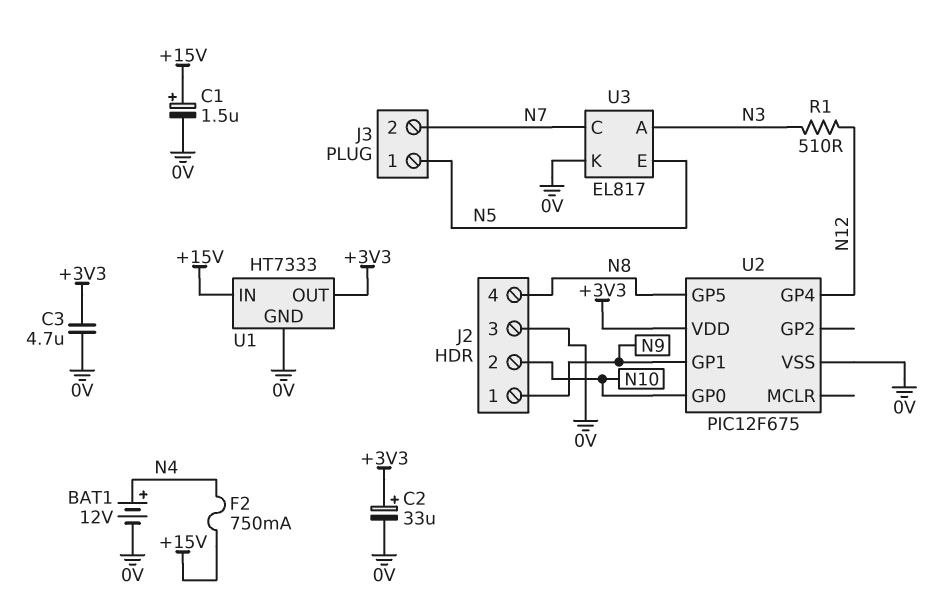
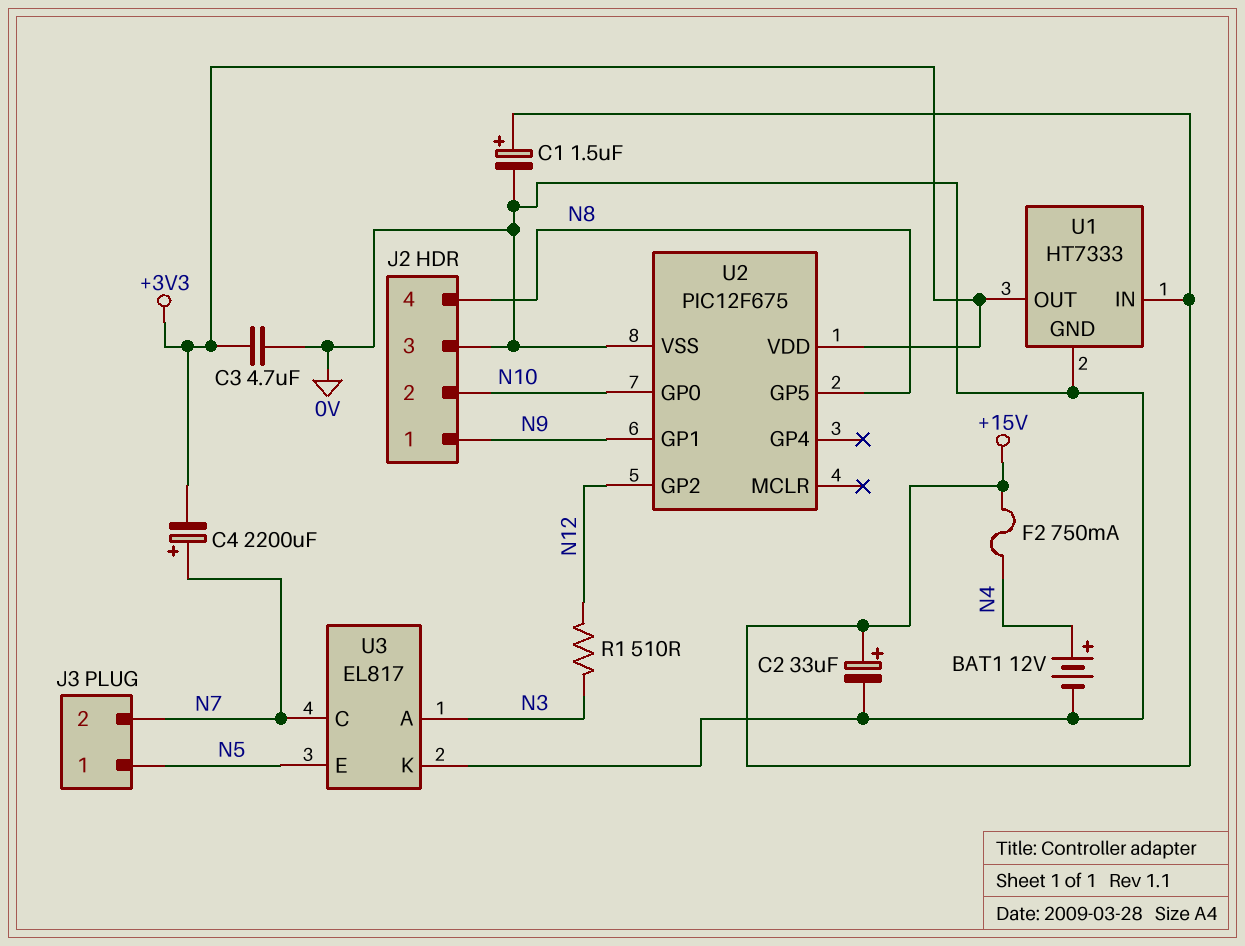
C2: 33uF (plus +3V3, minus 0V) -> 33uF (plus +15V, minus 0V)
C4: none -> 2200uF (plus N7, minus +3V3)
U2 pin GP2: none -> N12
U2 pin GP4: N12 -> none

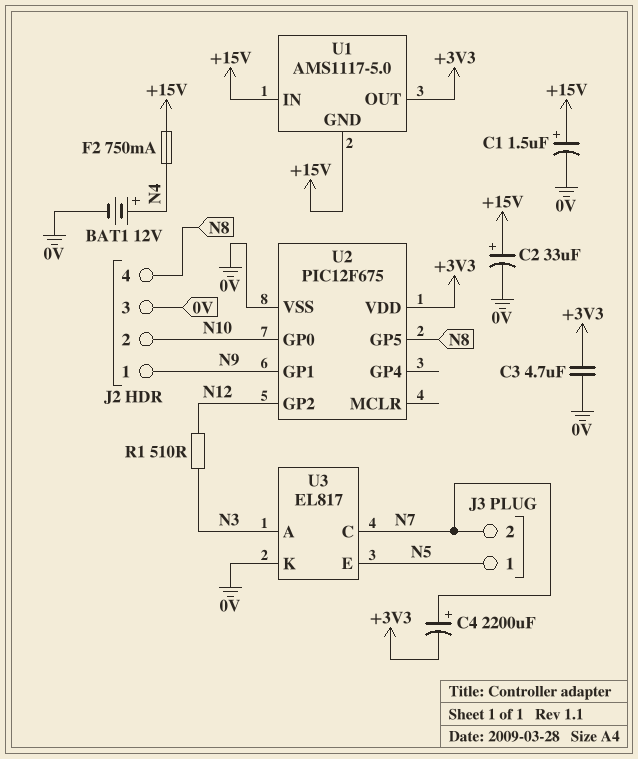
U1: HT7333 -> AMS1117-5.0
U1 pin GND: 0V -> +15V

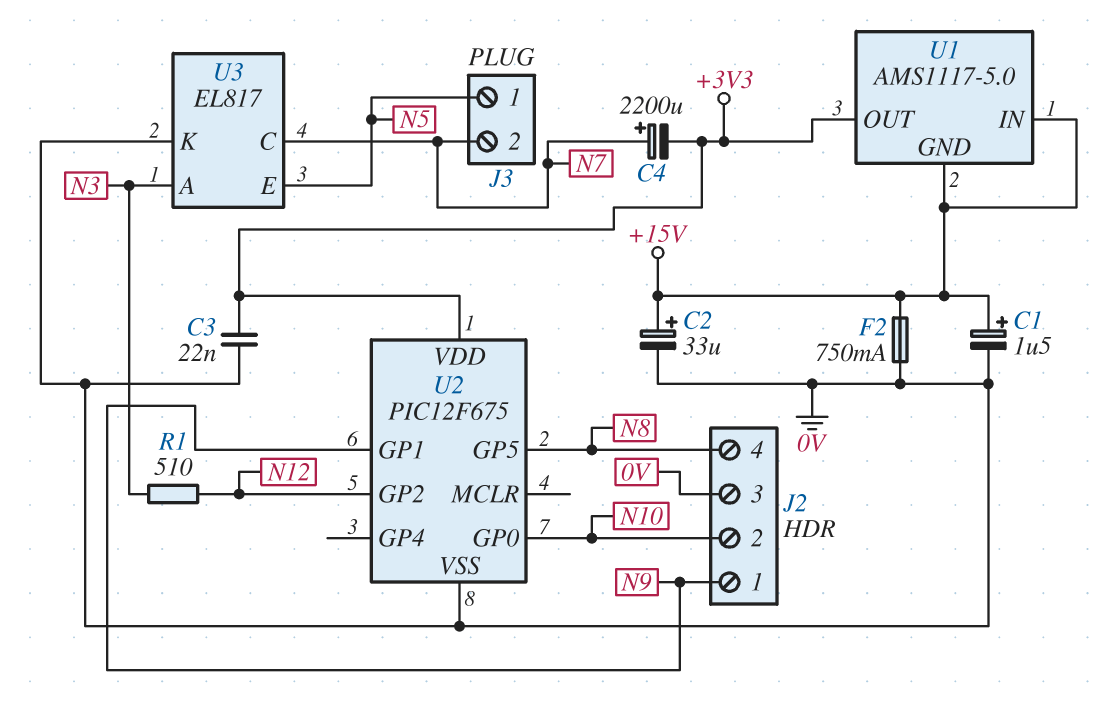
BAT1: 12V (plus N4, minus 0V) -> none
C3: 4.7uF (+3V3, 0V) -> 22nF (+3V3, 0V)
F2: 750mA (+15V, N4) -> 750mA (+15V, 0V)

